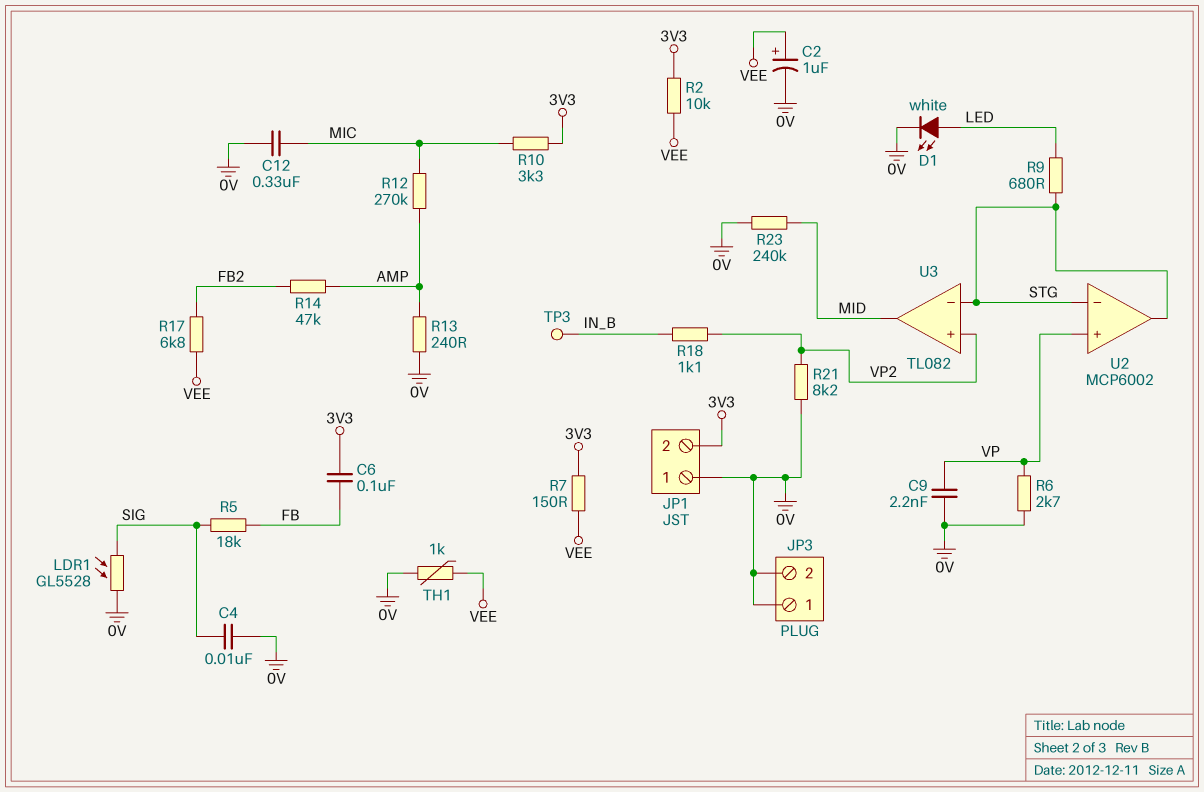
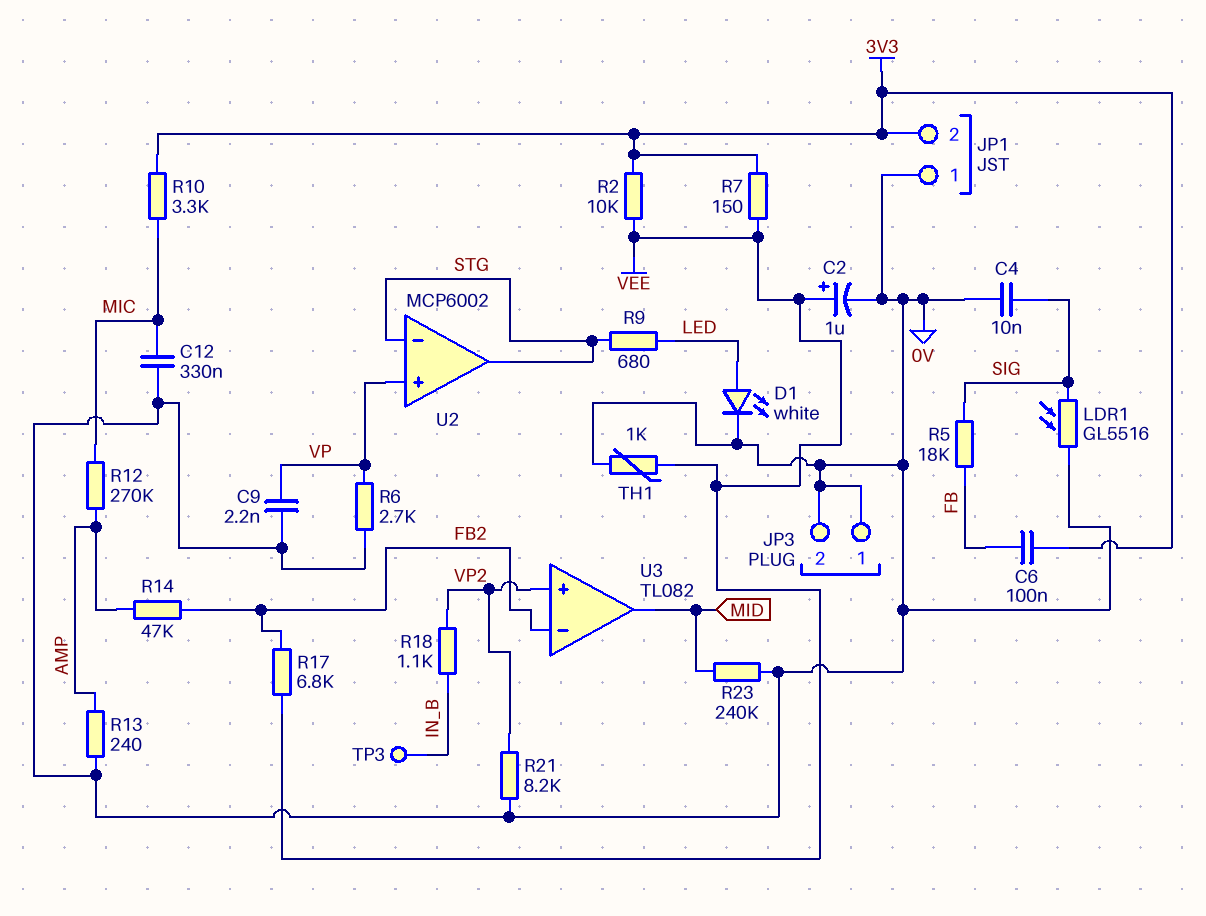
LDR1: GL5528 (0V, SIG) -> GL5516 (0V, SIG)
U3 pin in-: STG -> FB2

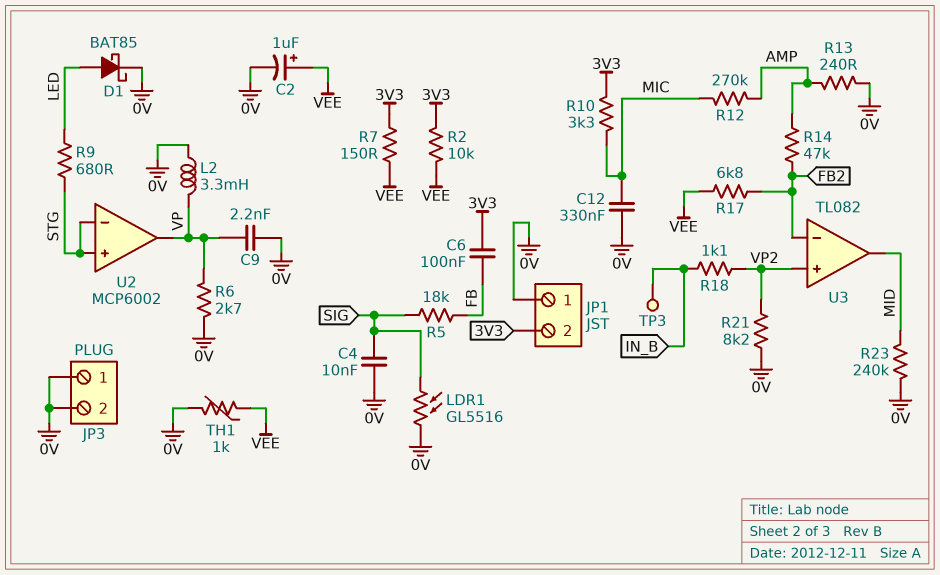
D1: LED white (A LED, K 0V) -> schottky BAT85 (A LED, K 0V)
L2: none -> 3.3mH (0V, VP)
U2 pin in+: VP -> STG
U2 pin out: STG -> VP

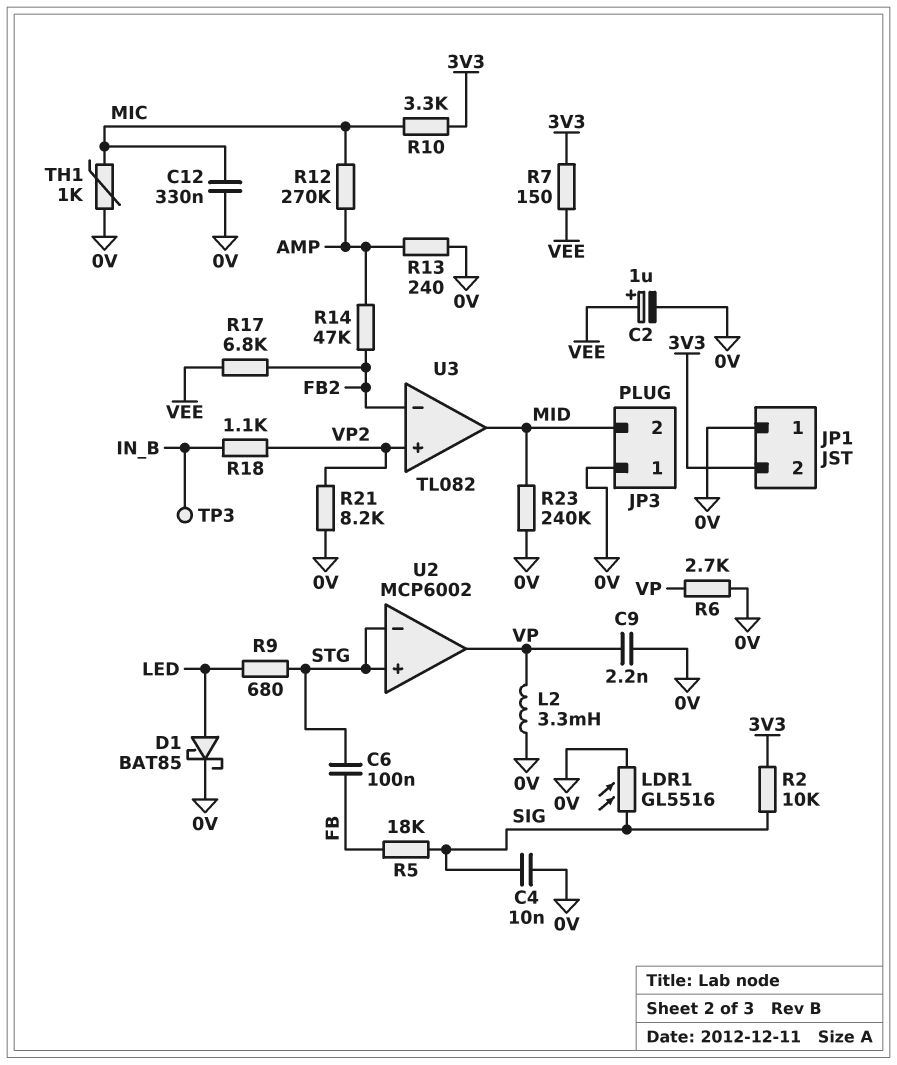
C6: 100nF (3V3, FB) -> 100nF (FB, STG)
JP3 pin 2: 0V -> MID
R2: 10k (3V3, VEE) -> 10k (3V3, SIG)
TH1: 1k (0V, VEE) -> 1k (0V, MIC)

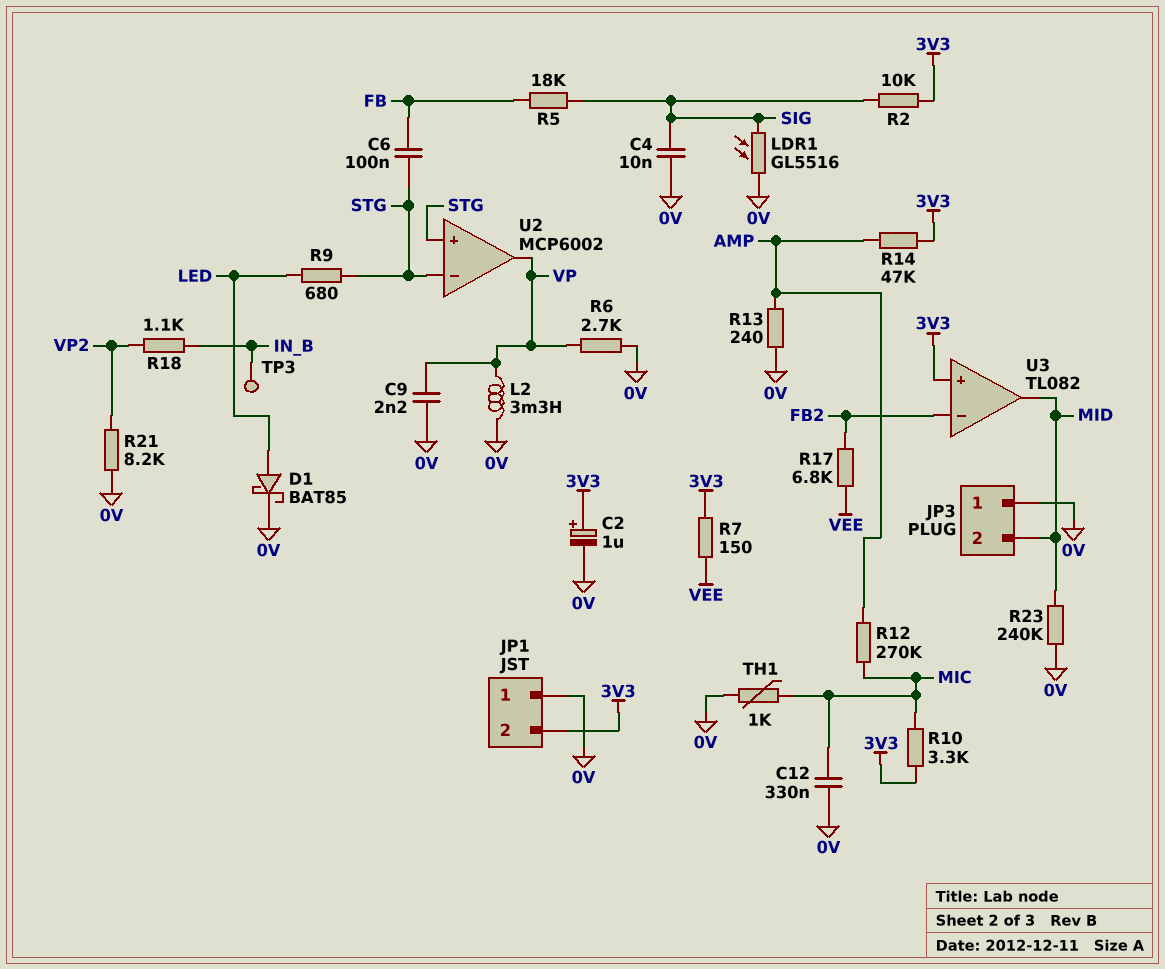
C2: 1uF (plus VEE, minus 0V) -> 1uF (plus 3V3, minus 0V)
R14: 47k (AMP, FB2) -> 47k (3V3, AMP)
U3 pin in+: VP2 -> 3V3

